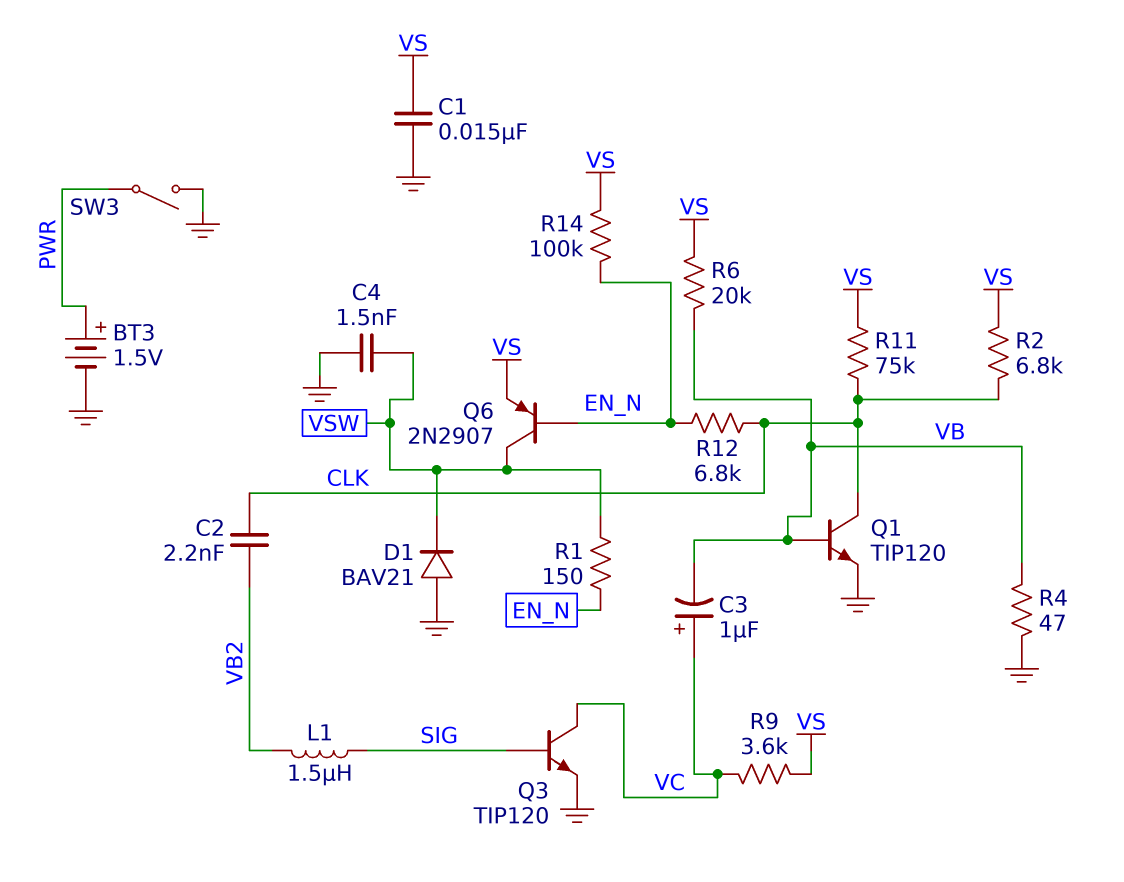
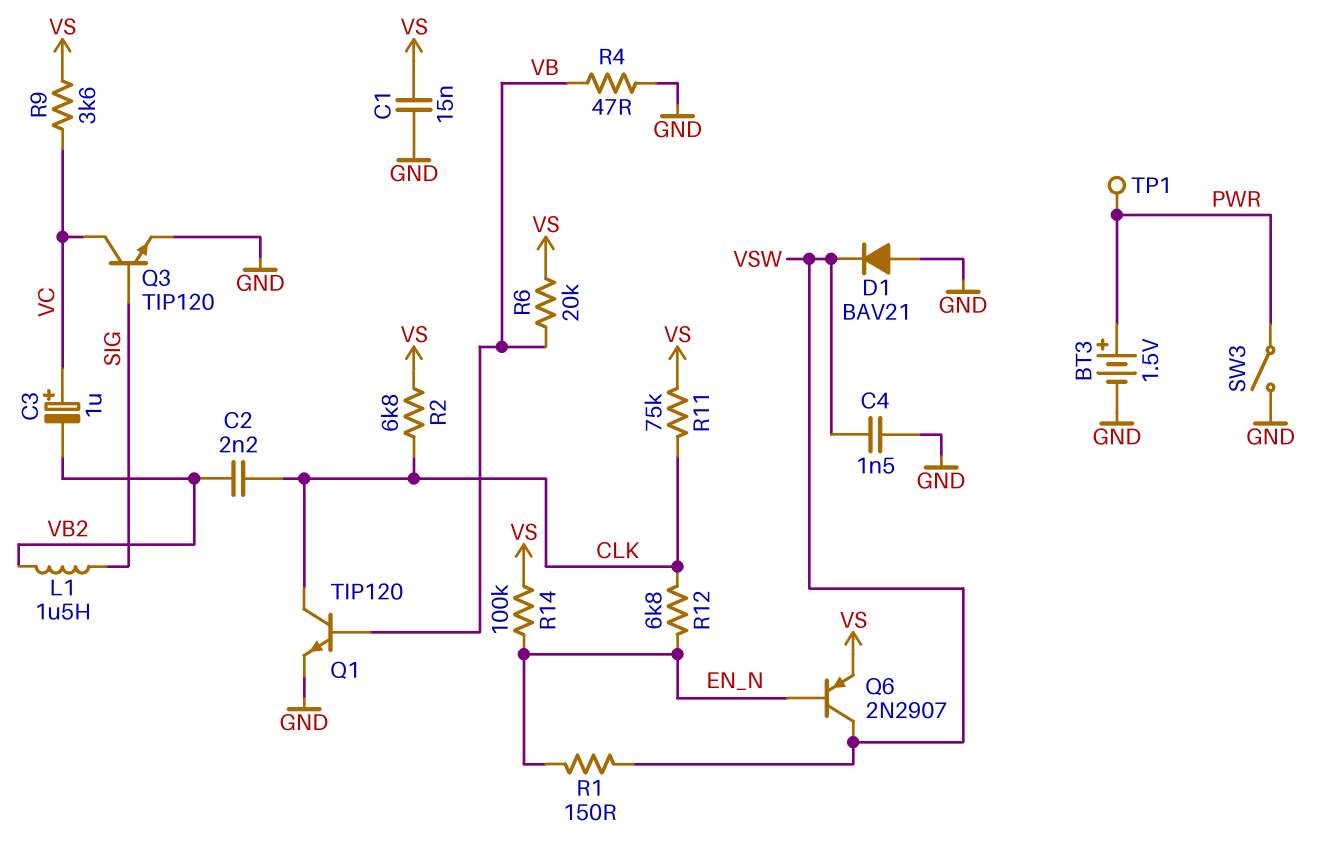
C3: 1uF (plus VC, minus VB) -> 1uF (plus VC, minus VB2)
TP1: none -> test point (PWR)

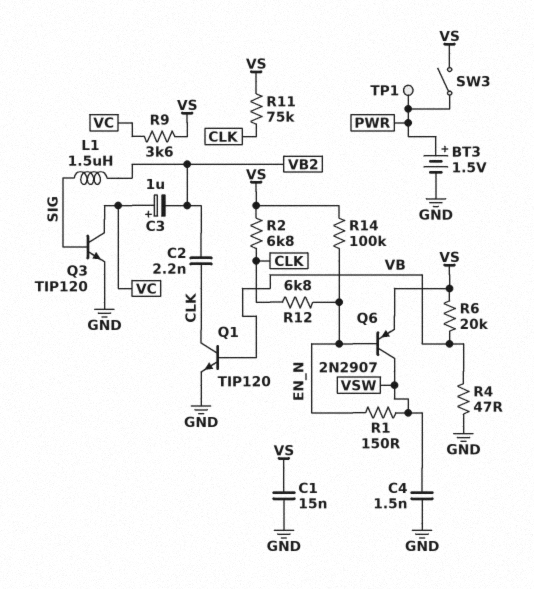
D1: diode BAV21 (A GND, K VSW) -> none
SW3: switch (GND, PWR) -> switch (PWR, VS)

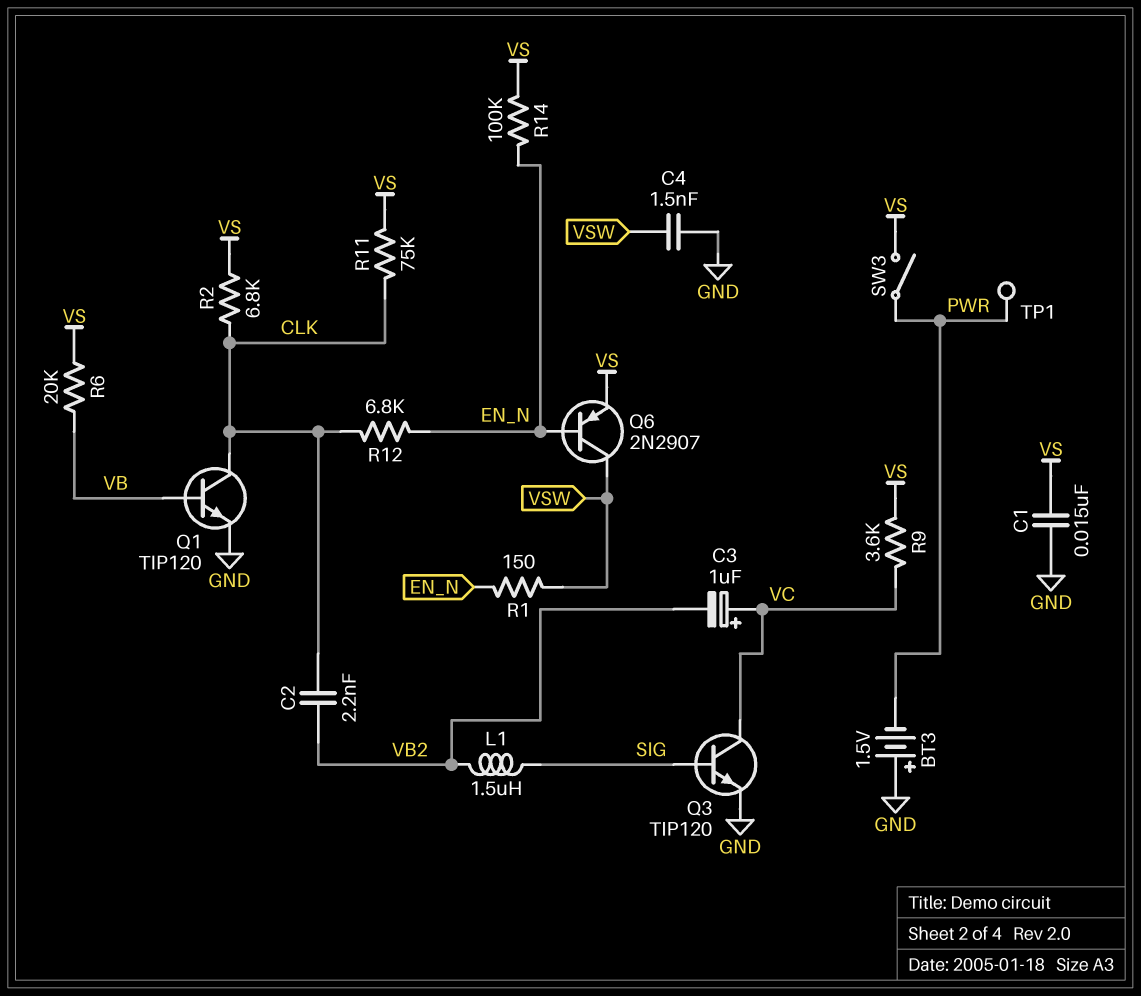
BT3: 1.5V (plus PWR, minus GND) -> 1.5V (plus GND, minus PWR)
R4: 47 (GND, VB) -> none

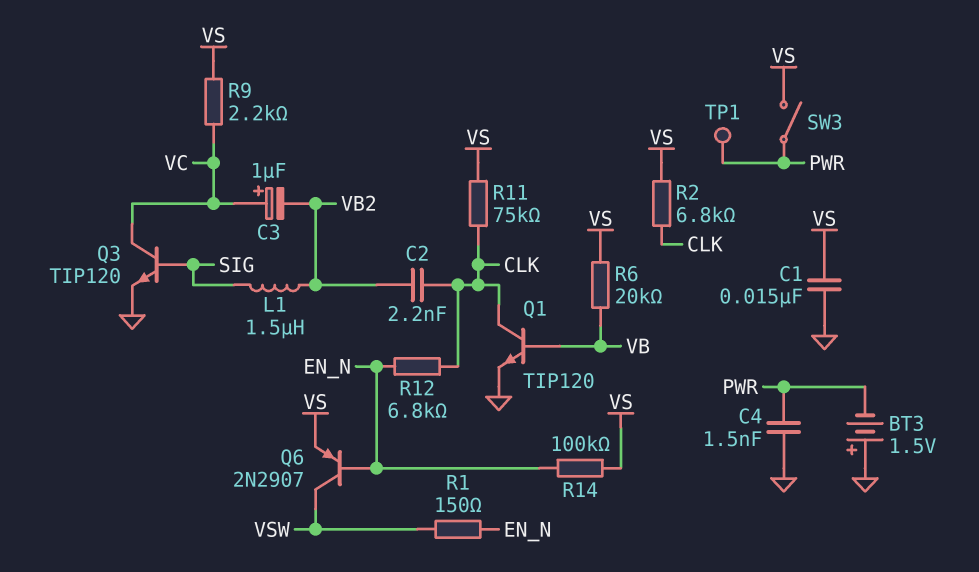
C4: 1.5nF (GND, VSW) -> 1.5nF (GND, PWR)
R9: 3.6k (VC, VS) -> 2.2k (VC, VS)

